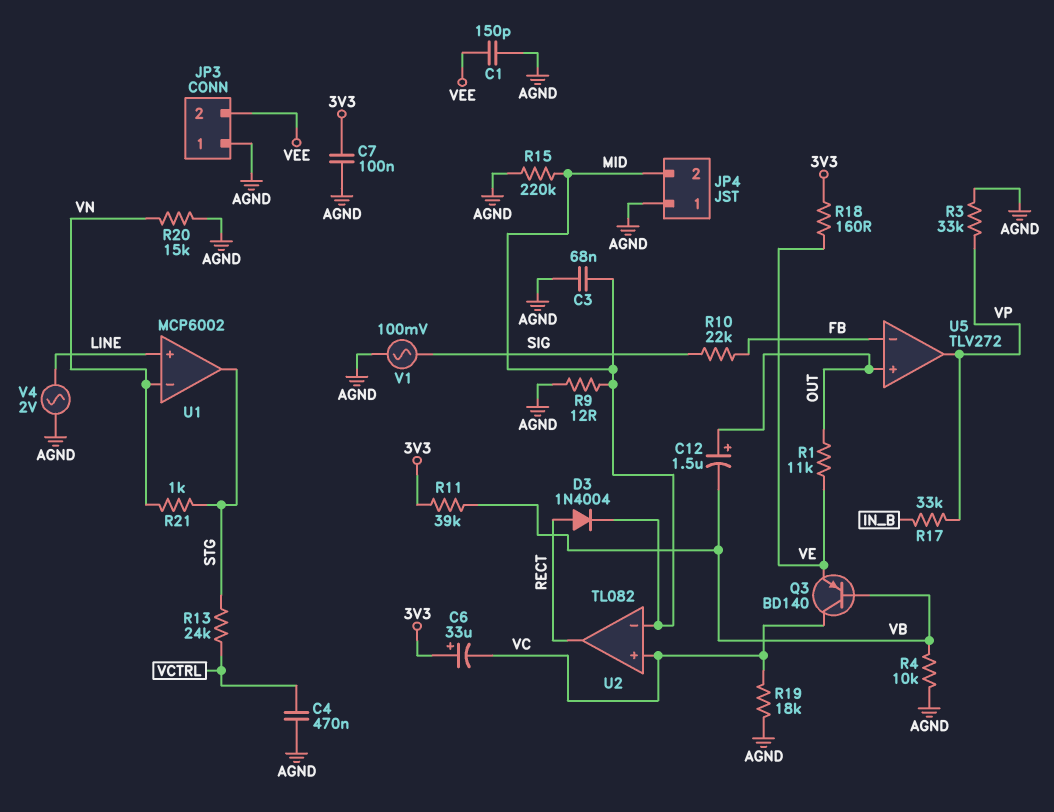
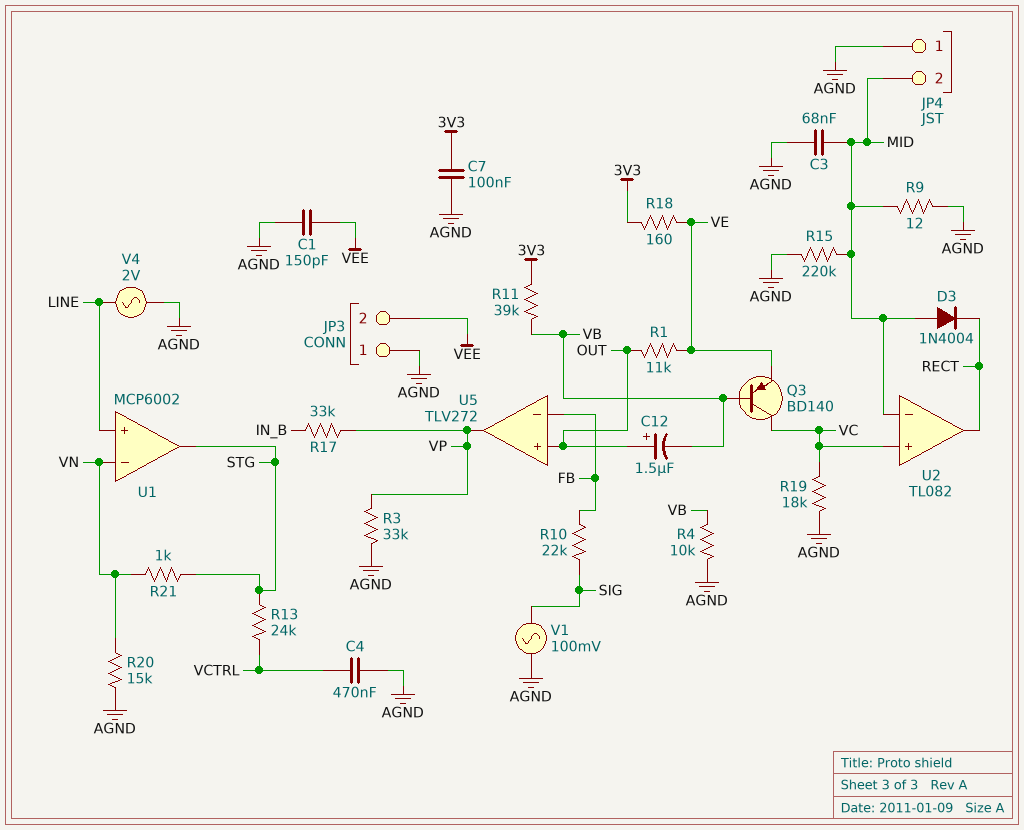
C6: 33uF (plus 3V3, minus VC) -> none
D3: diode 1N4004 (A RECT, K MID) -> diode 1N4004 (A MID, K RECT)

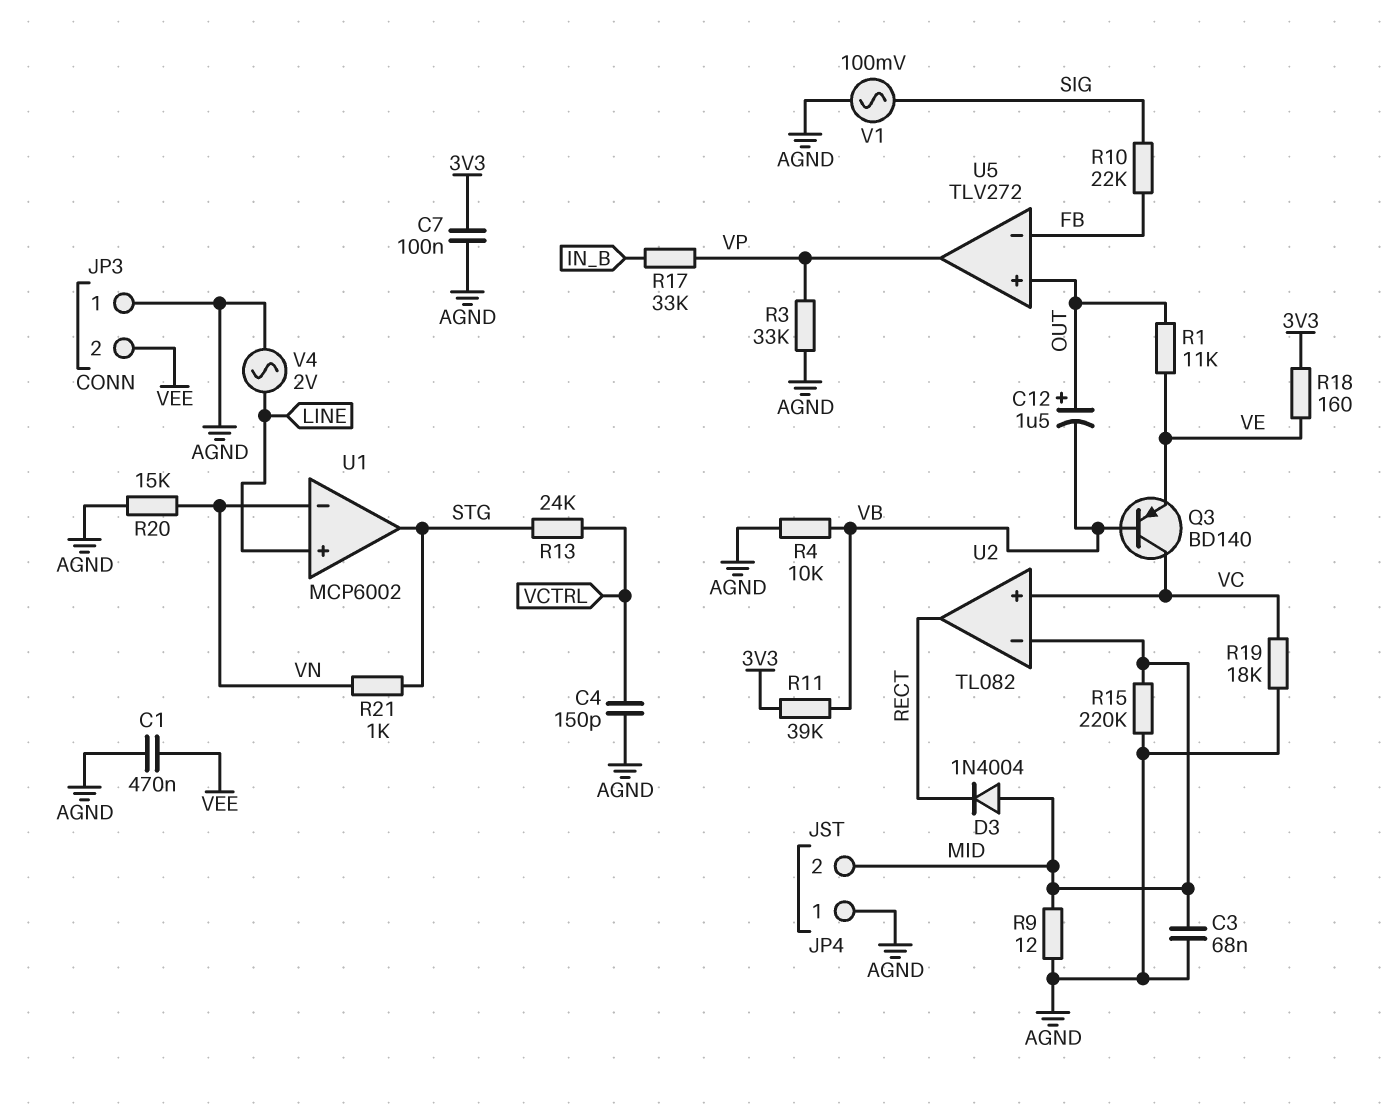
C1: 150pF (AGND, VEE) -> 470nF (AGND, VEE)
C4: 470nF (AGND, VCTRL) -> 150pF (AGND, VCTRL)

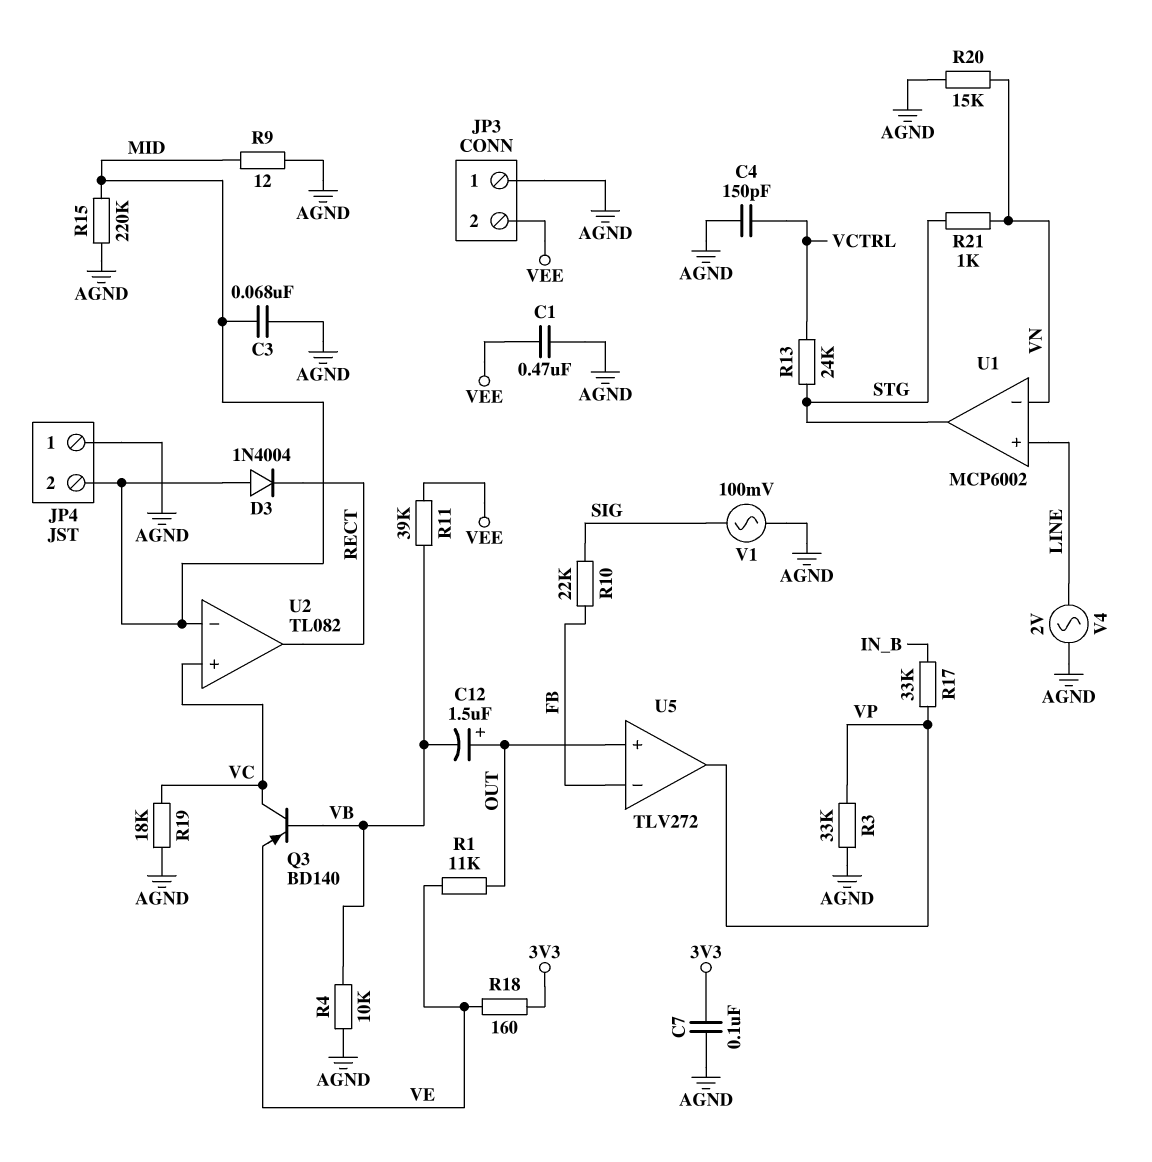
R11: 39k (3V3, VB) -> 39k (VB, VEE)

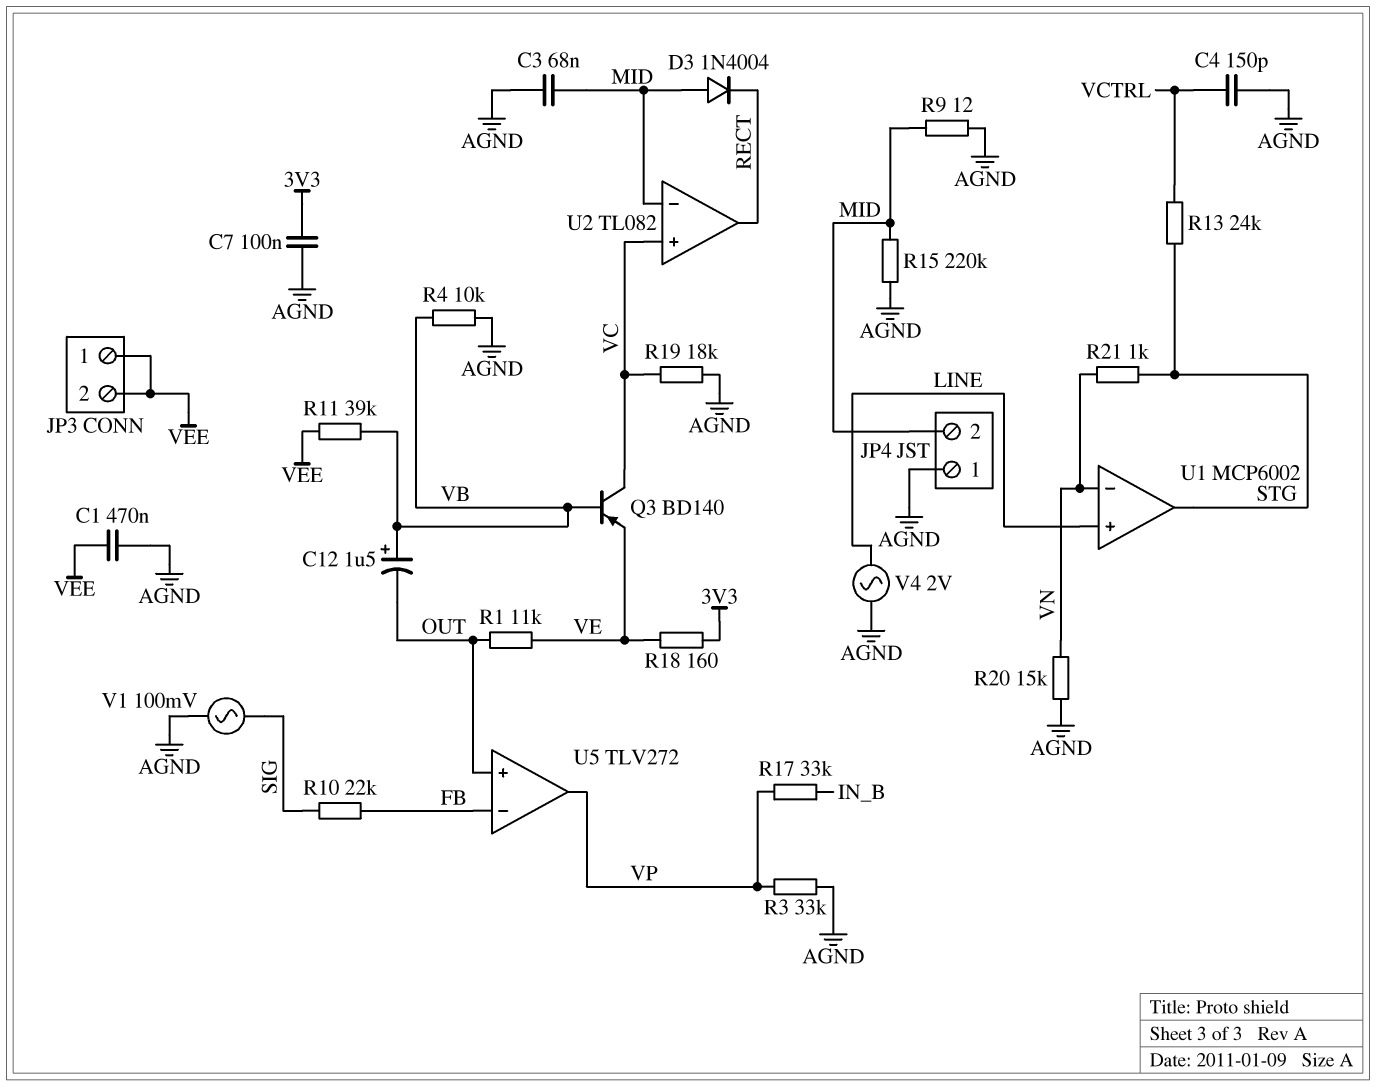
C12: 1.5uF (plus OUT, minus VB) -> 1.5uF (plus VB, minus OUT)
JP3 pin 1: AGND -> VEE

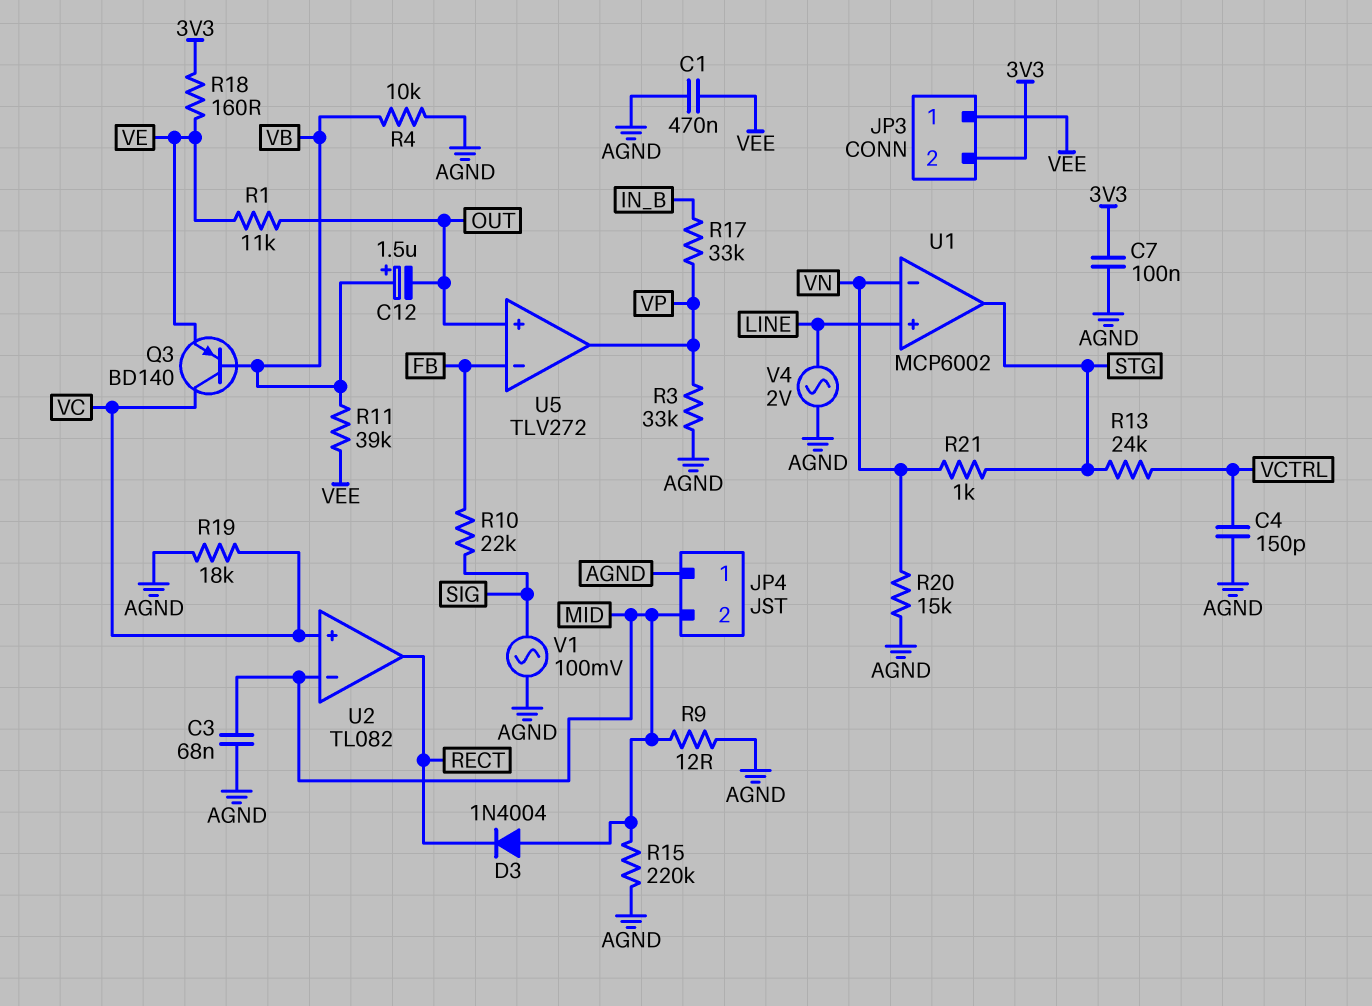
JP3 pin 2: VEE -> 3V3

